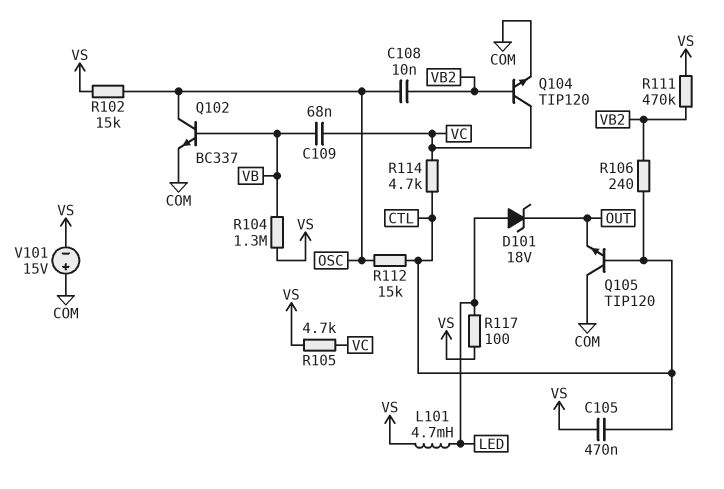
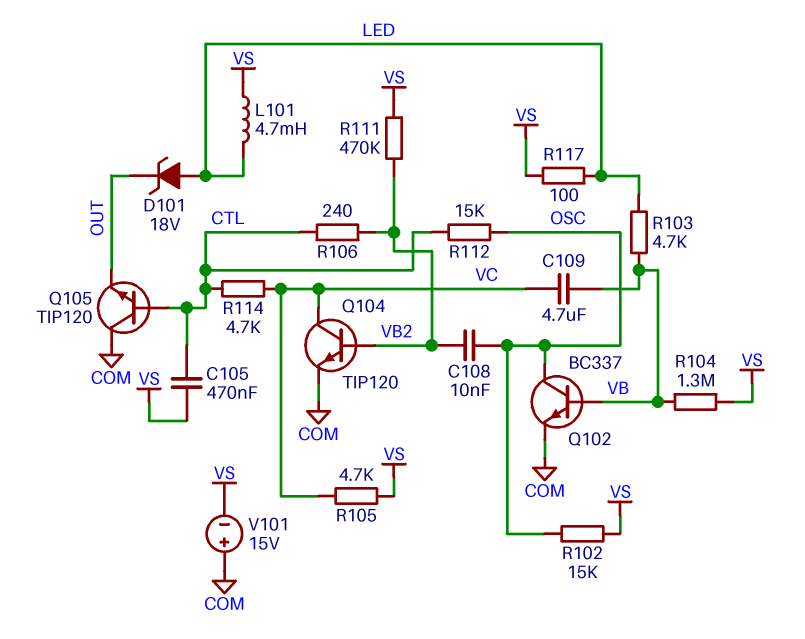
C109: 68nF (VB, VC) -> 4.7uF (VB, VC)
R103: none -> 4.7k (LED, VB)

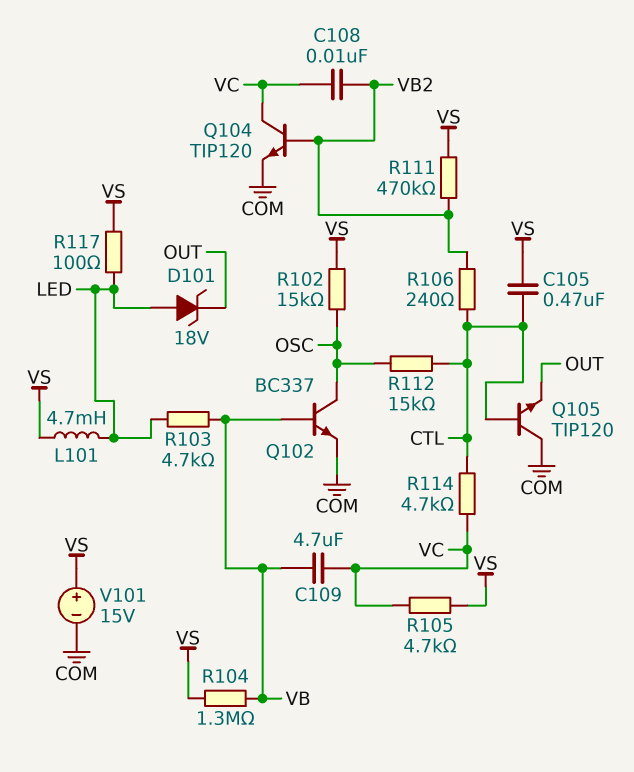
C108: 10nF (OSC, VB2) -> 10nF (VB2, VC)
V101: 15V (plus COM, minus VS) -> 15V (plus VS, minus COM)

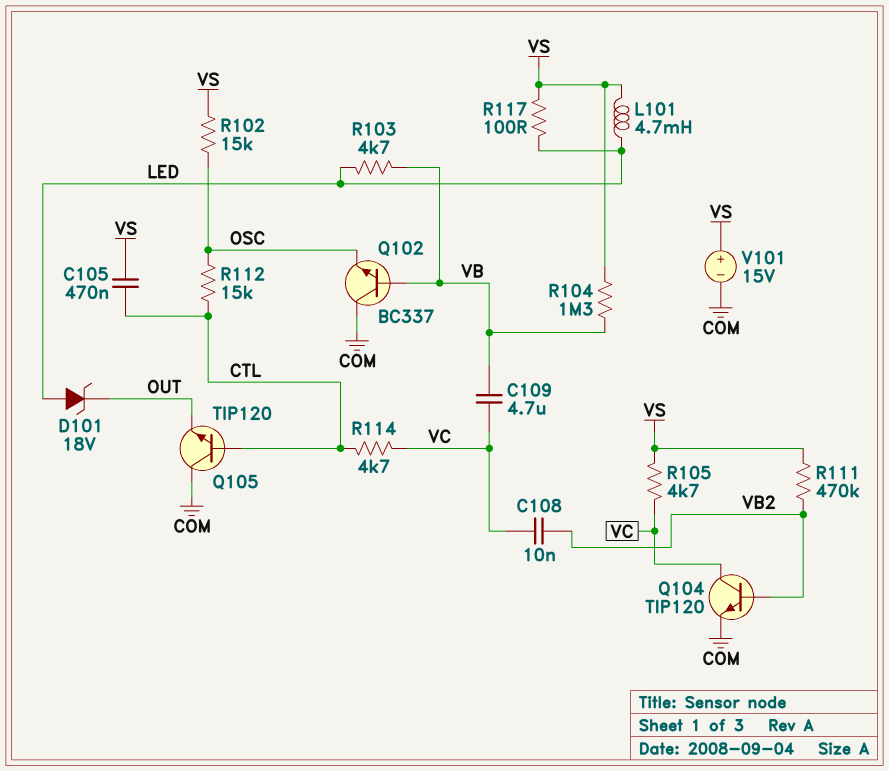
Q102: NPN BC337 (B VB, C OSC, E COM) -> NPN BC337 (B VB, C COM, E OSC)
R106: 240 (CTL, VB2) -> none

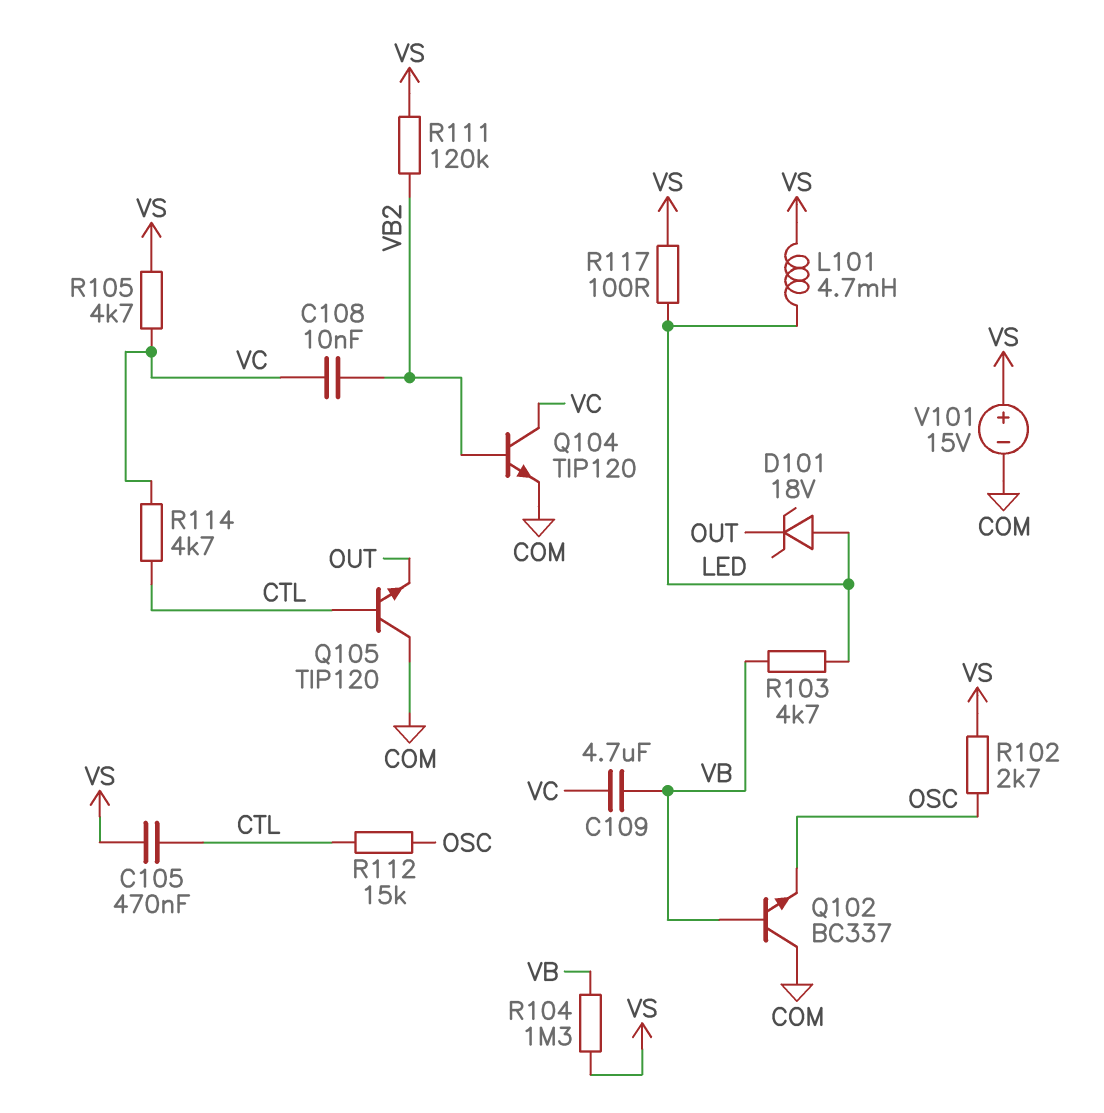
R102: 15k (OSC, VS) -> 2.7k (OSC, VS)
R111: 470k (VB2, VS) -> 120k (VB2, VS)

